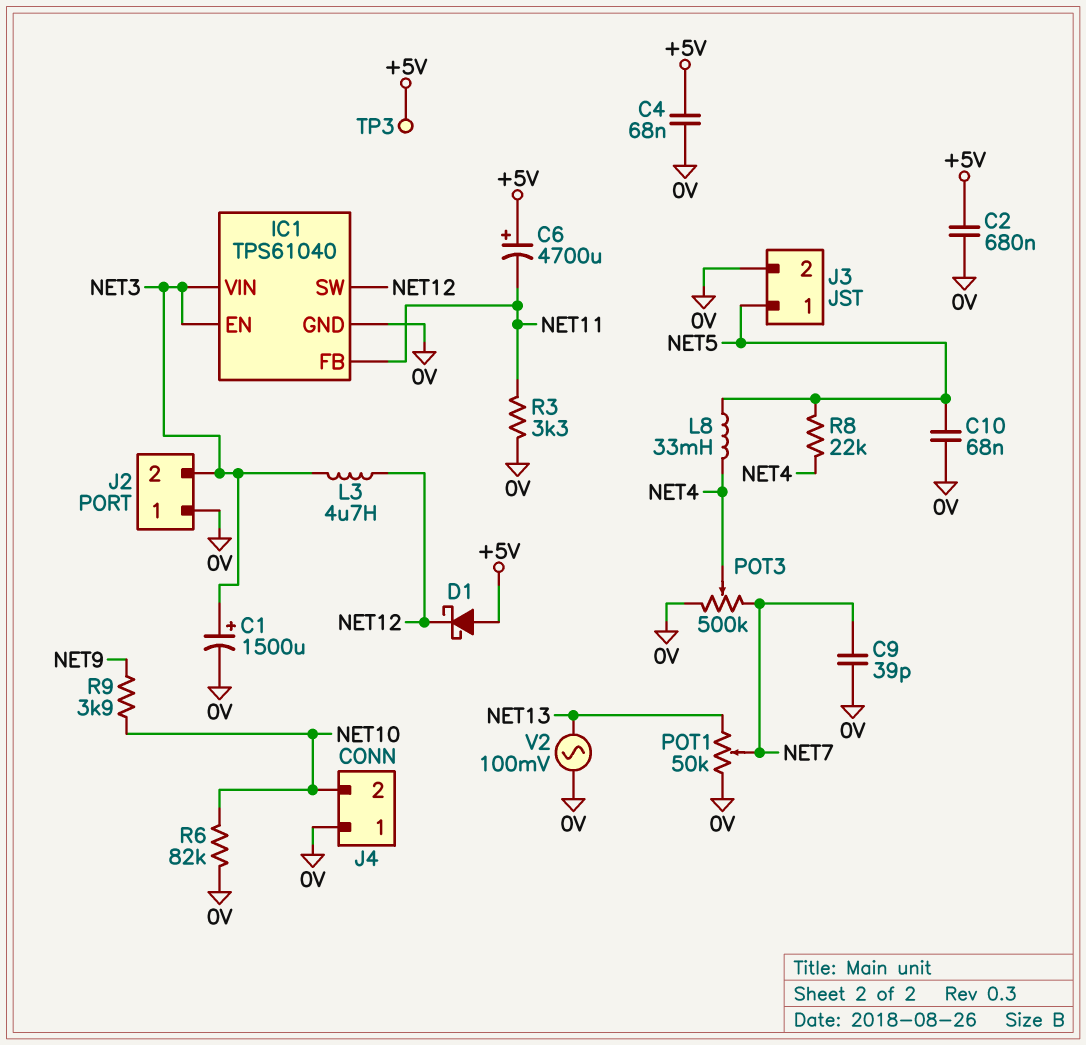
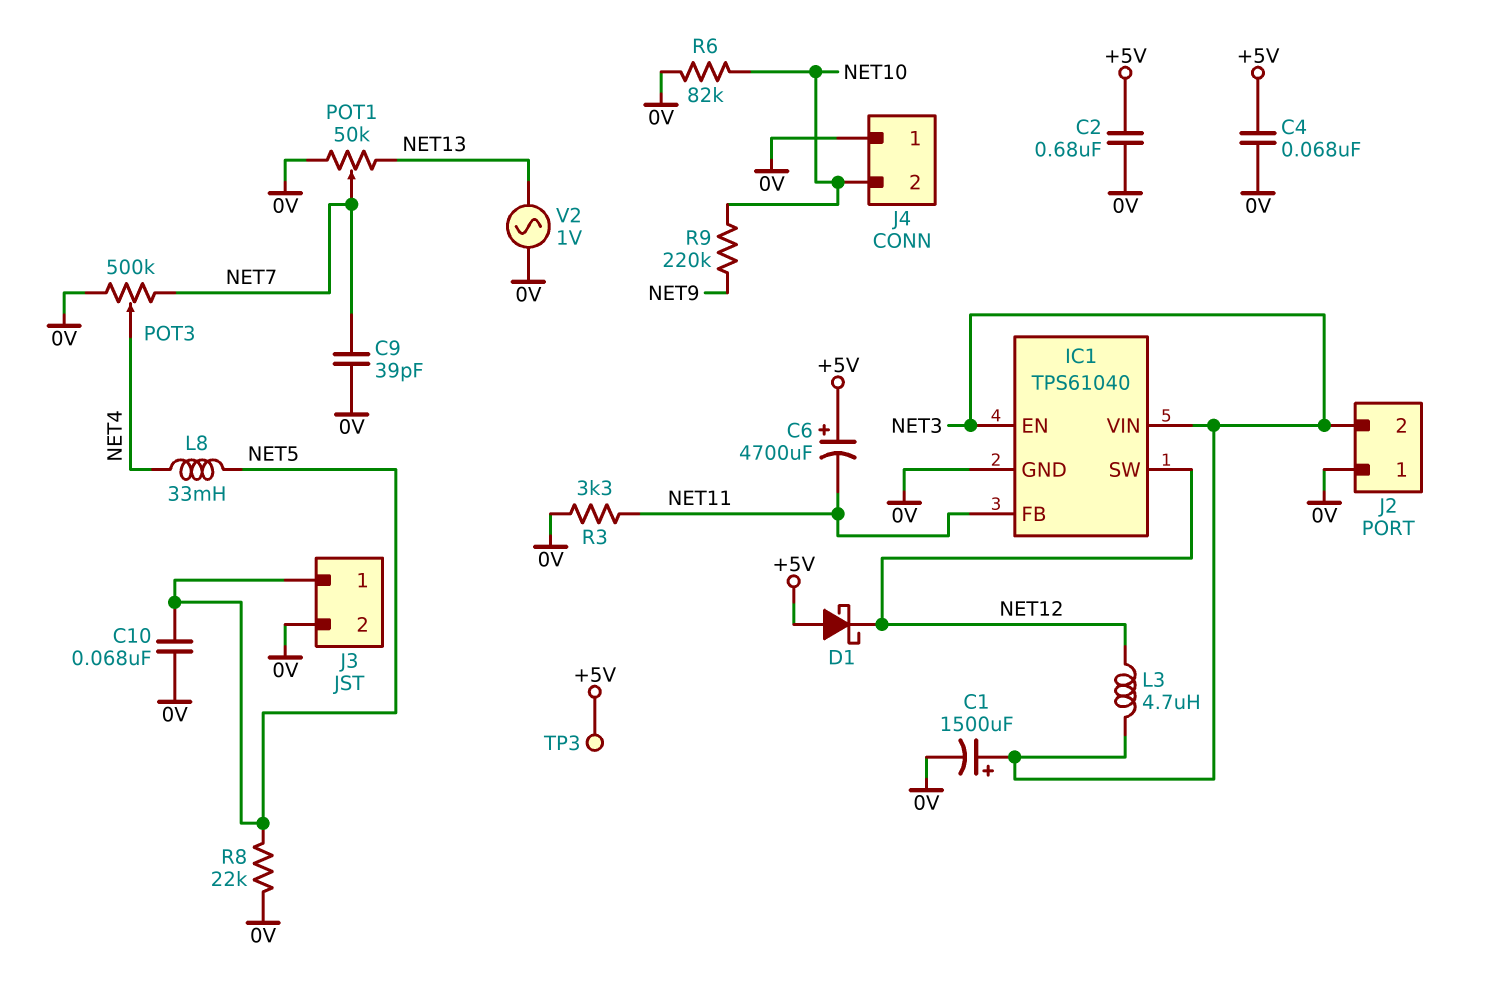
R8: 22k (NET4, NET5) -> 22k (0V, NET5)
R9: 3.9k (NET9, NET10) -> 220k (NET9, NET10)
V2: AC 100mV (0V, NET13) -> AC 1V (0V, NET13)

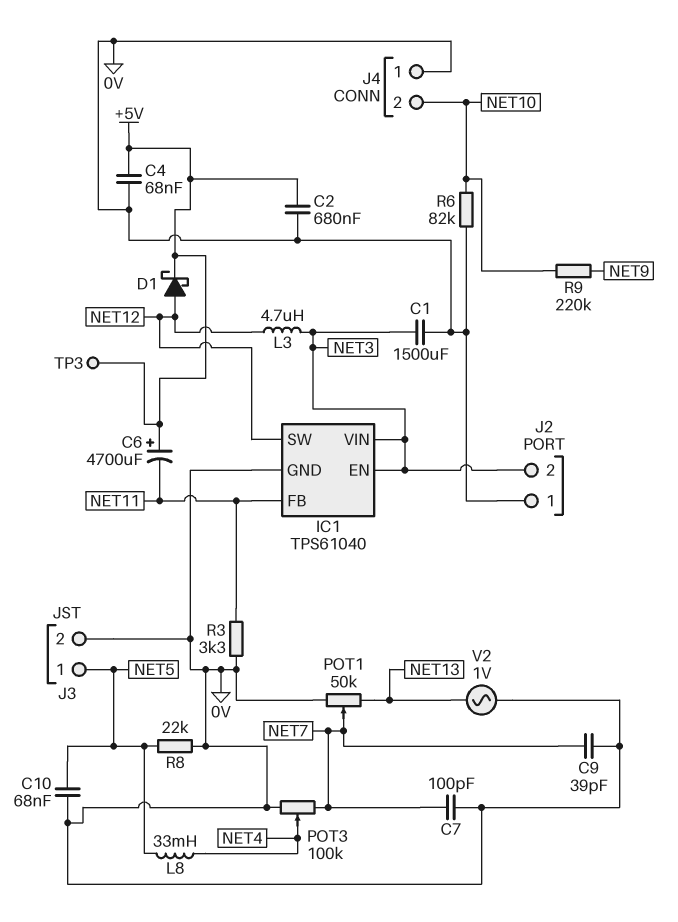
C1: 1500uF (plus NET3, minus 0V) -> 1500uF (0V, NET3)
C7: none -> 100pF (0V, NET7)
D1: schottky (A +5V, K NET12) -> schottky (A NET12, K +5V)
POT3: 500k (0V, NET7, wiper NET4) -> 100k (0V, NET7, wiper NET4)

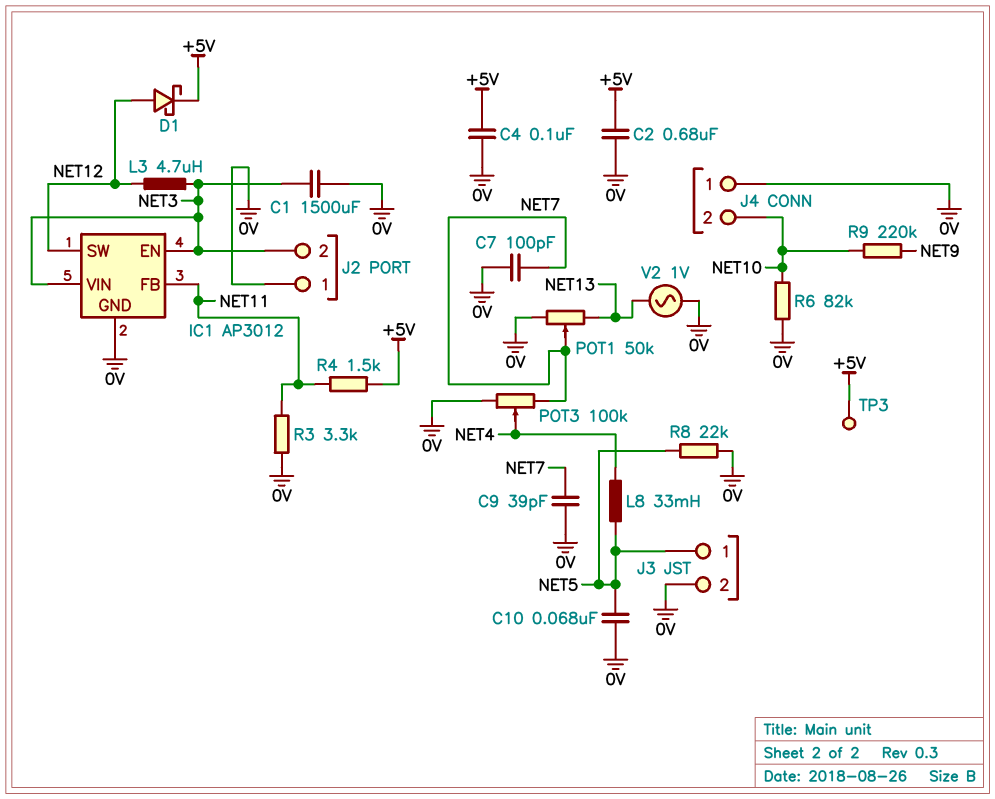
C4: 68nF (+5V, 0V) -> 100nF (+5V, 0V)
C6: 4700uF (plus +5V, minus NET11) -> none
IC1: TPS61040 -> AP3012
R4: none -> 1.5k (+5V, NET11)

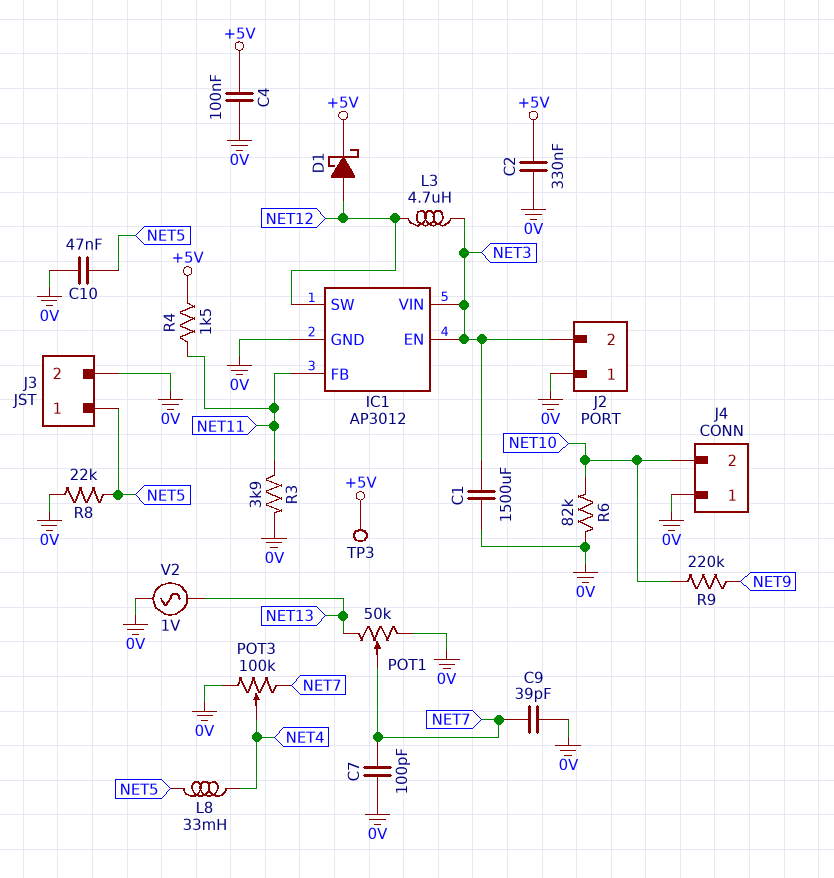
C2: 680nF (+5V, 0V) -> 330nF (+5V, 0V)
C10: 68nF (0V, NET5) -> 47nF (0V, NET5)
R3: 3.3k (0V, NET11) -> 3.9k (0V, NET11)

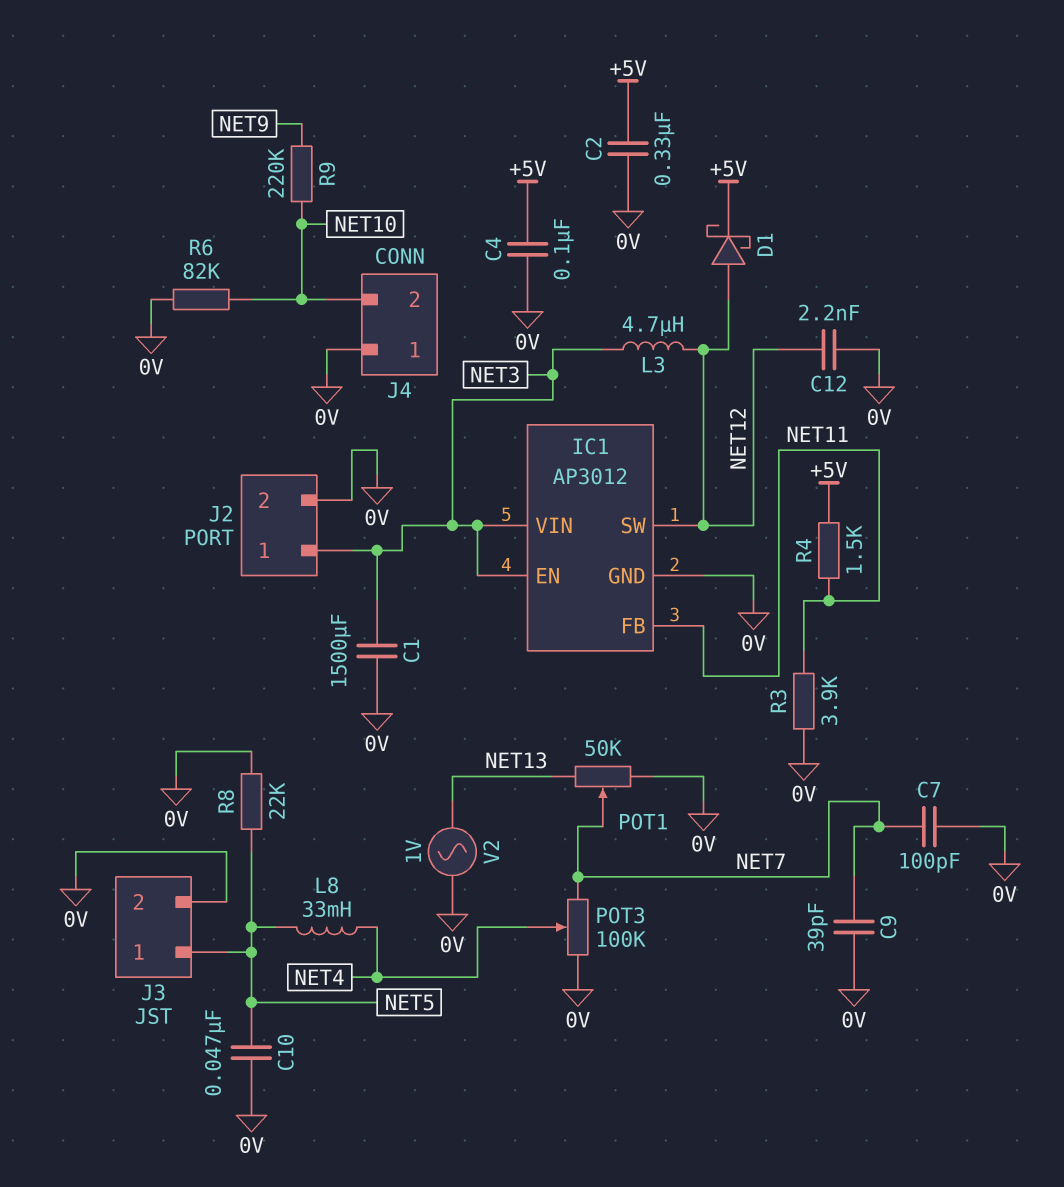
C12: none -> 2.2nF (0V, NET12)
J2 pin 1: 0V -> NET3
J2 pin 2: NET3 -> 0V
TP3: test point (+5V) -> none

